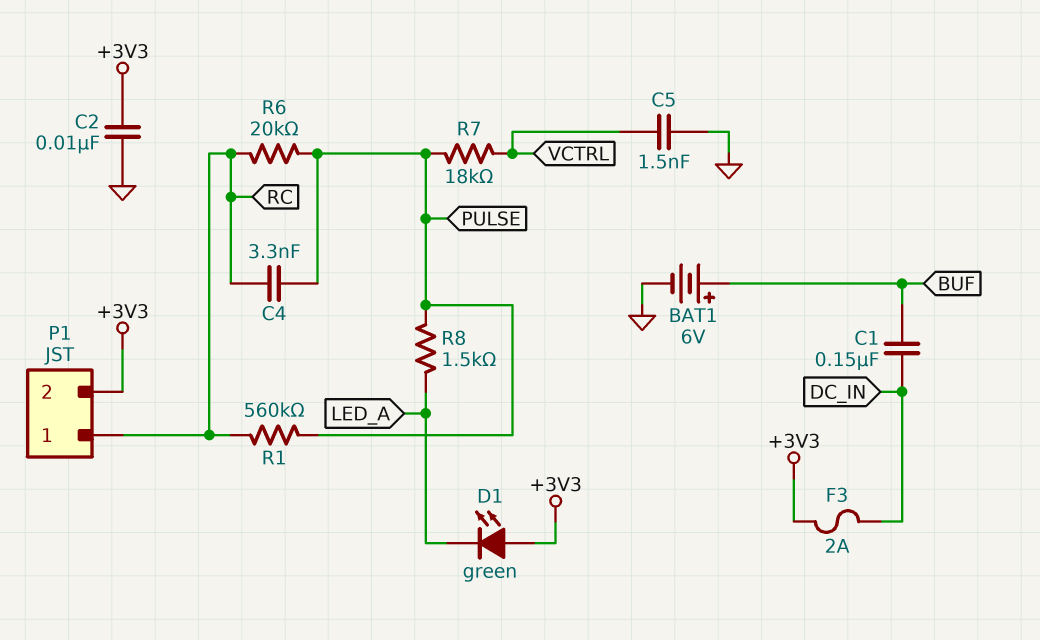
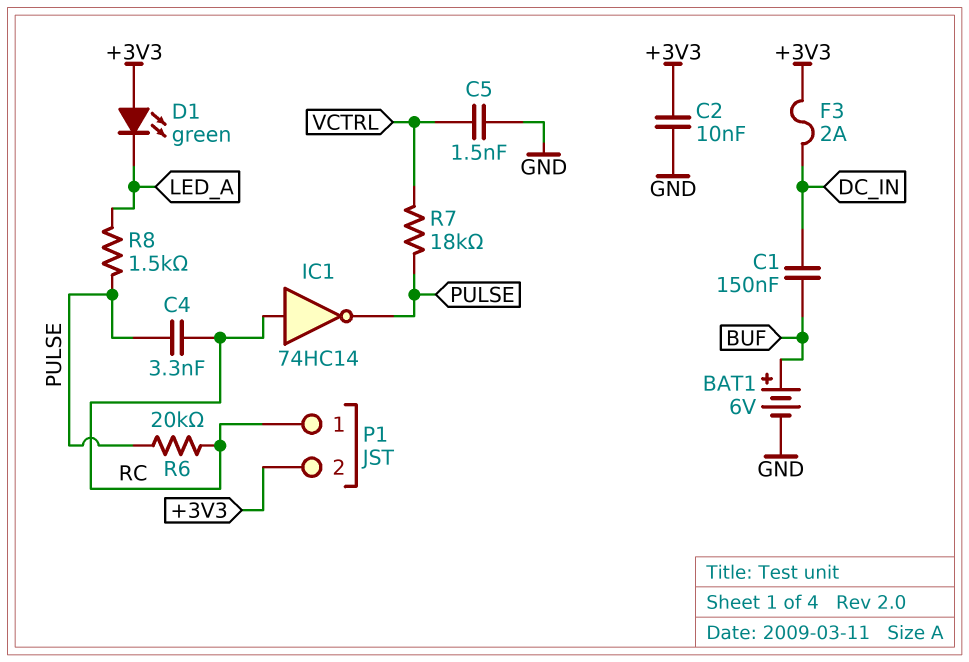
IC1: none -> NOT 74HC14 (in RC, out PULSE)
R1: 560k (PULSE, RC) -> none

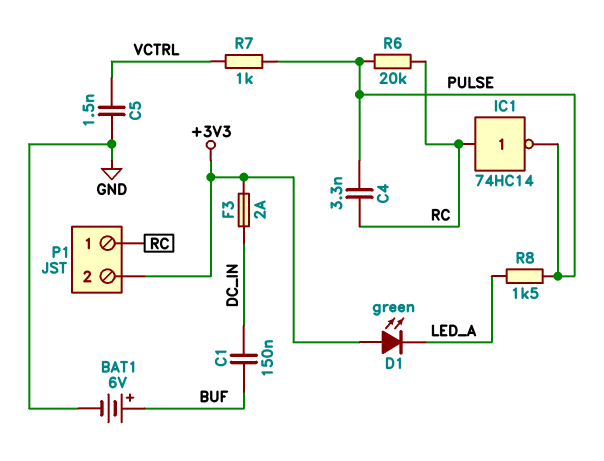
C2: 10nF (+3V3, GND) -> none
R7: 18k (PULSE, VCTRL) -> 1k (PULSE, VCTRL)

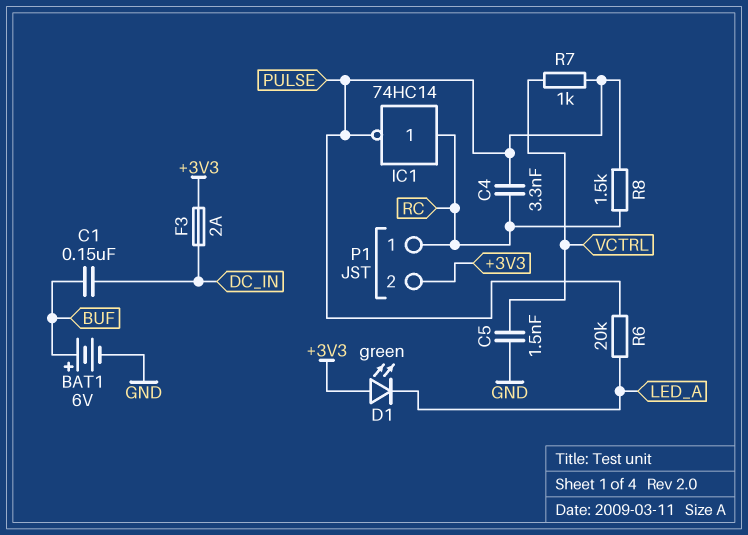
R6: 20k (PULSE, RC) -> 20k (LED_A, PULSE)
R8: 1.5k (LED_A, PULSE) -> 1.5k (PULSE, RC)

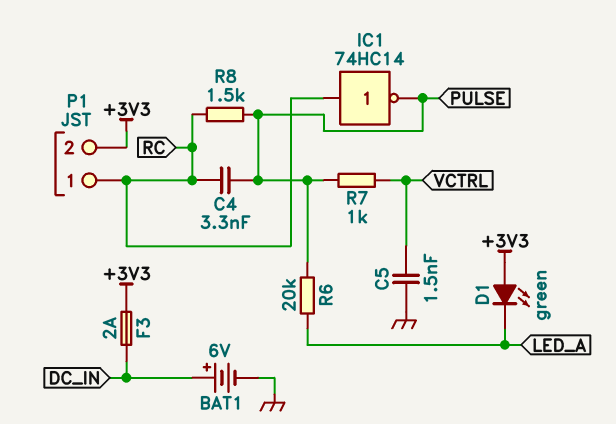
BAT1: 6V (plus BUF, minus GND) -> 6V (plus DC_IN, minus GND)
C1: 150nF (BUF, DC_IN) -> none

